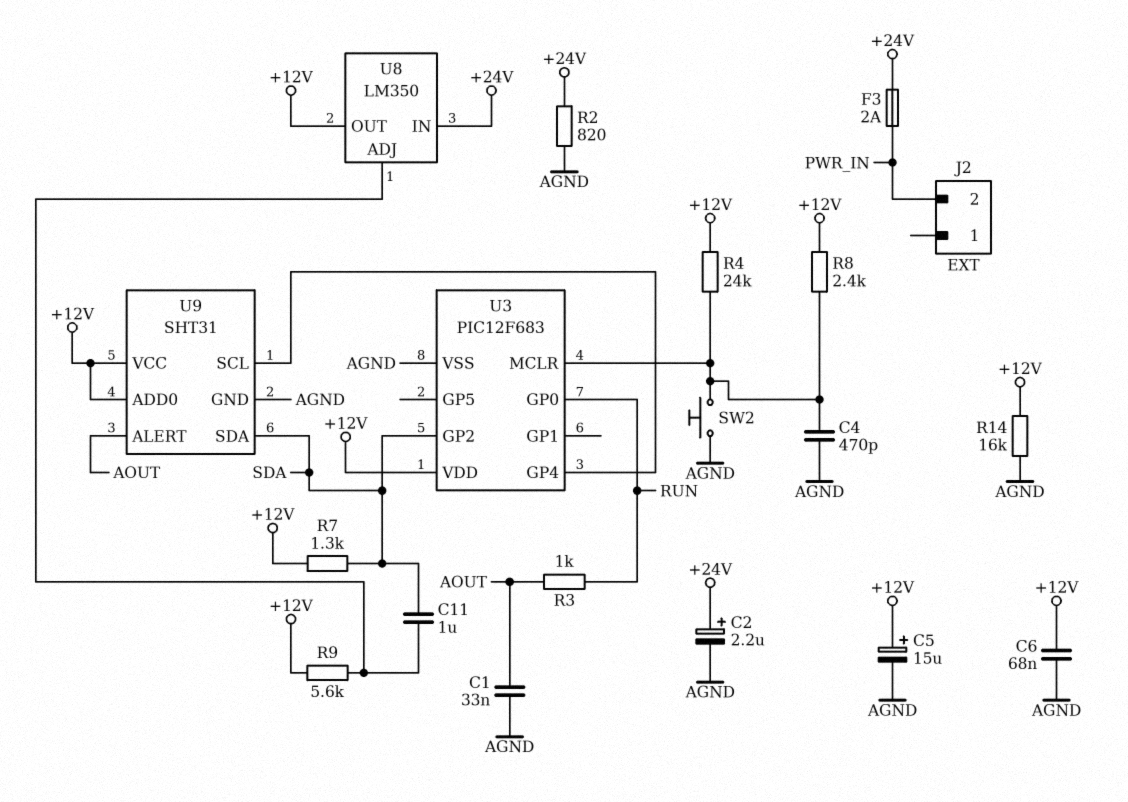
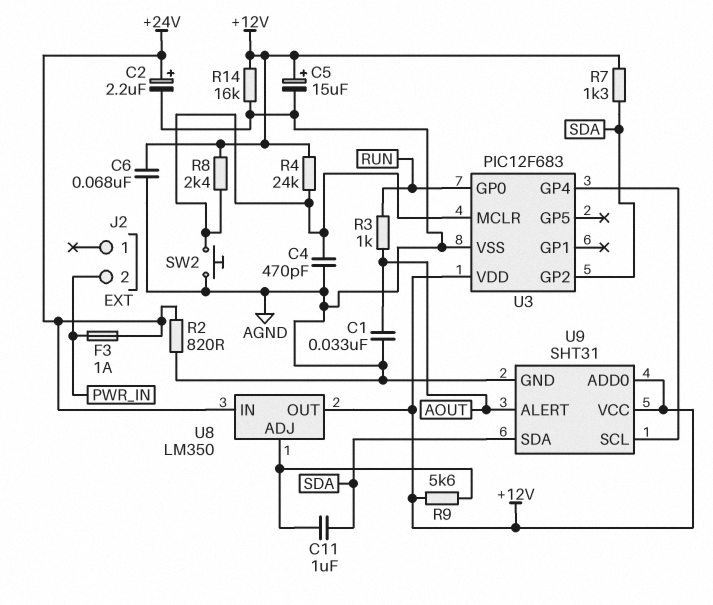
F3: 2A (+24V, PWR_IN) -> 1A (+24V, PWR_IN)

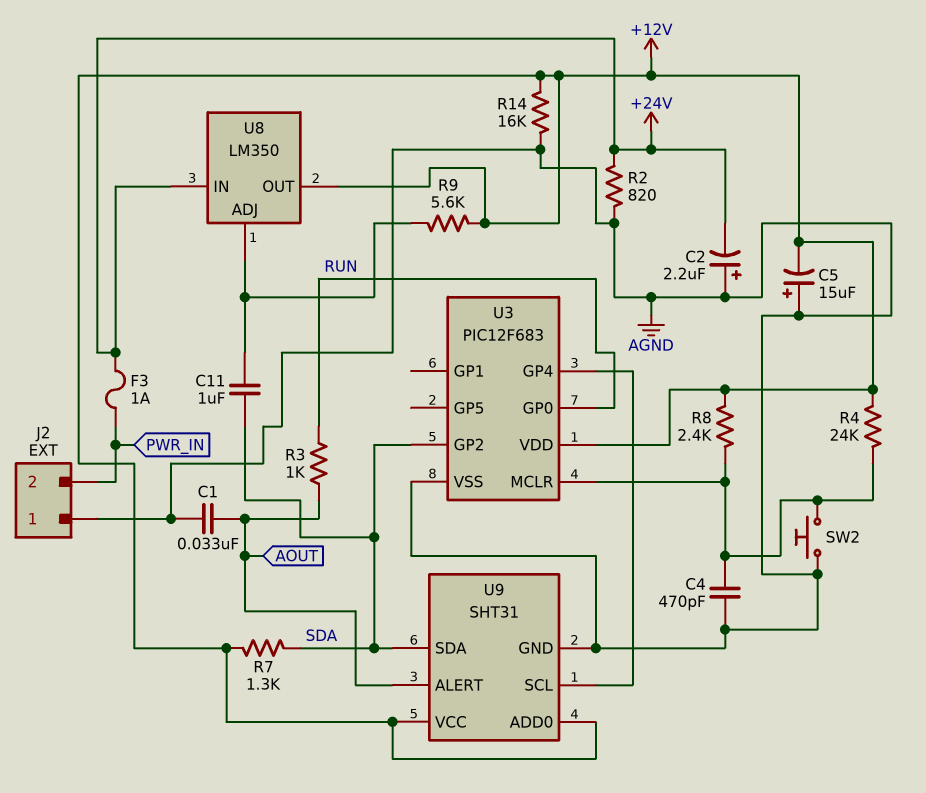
C2: 2.2uF (plus +24V, minus AGND) -> 2.2uF (plus AGND, minus +24V)
C5: 15uF (plus +12V, minus AGND) -> 15uF (plus AGND, minus +12V)
C6: 68nF (+12V, AGND) -> none
J2 pin 1: none -> AGND

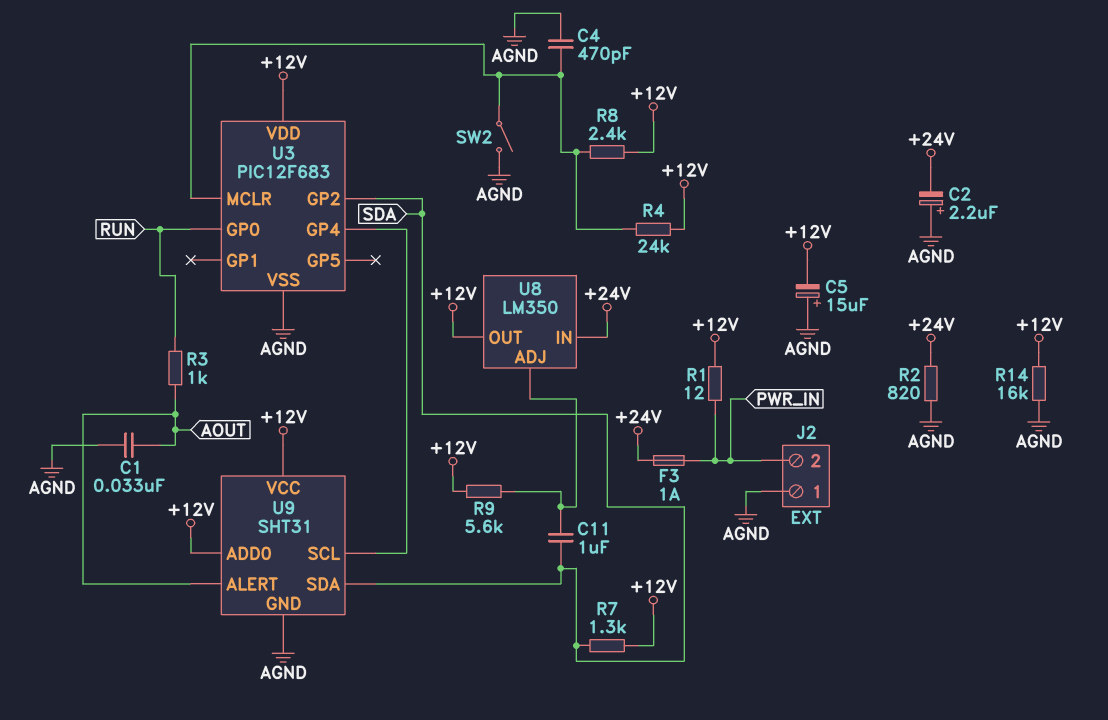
R1: none -> 12 (+12V, PWR_IN)
SW2: button (AGND, U3/MCLR) -> switch (AGND, U3/MCLR)

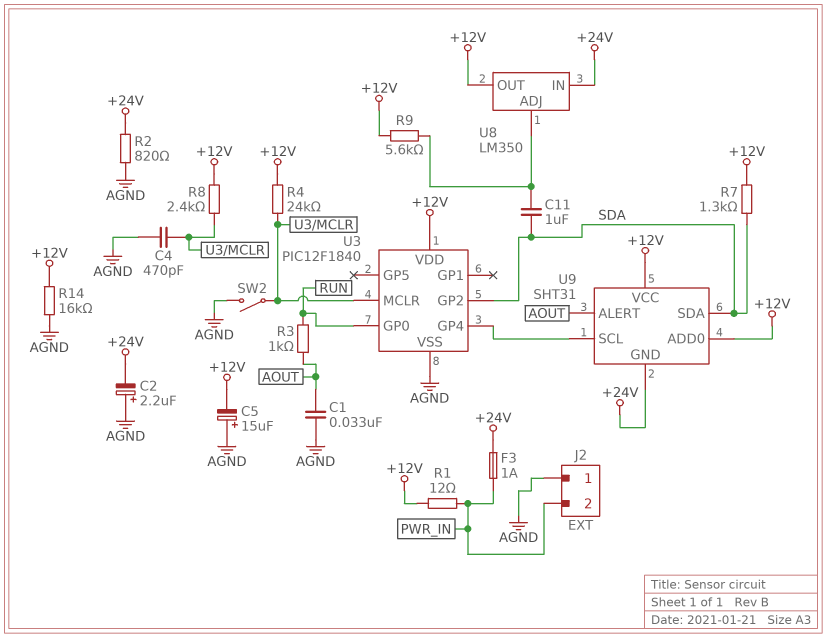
U3: PIC12F683 -> PIC12F1840
U9 pin GND: AGND -> +24V

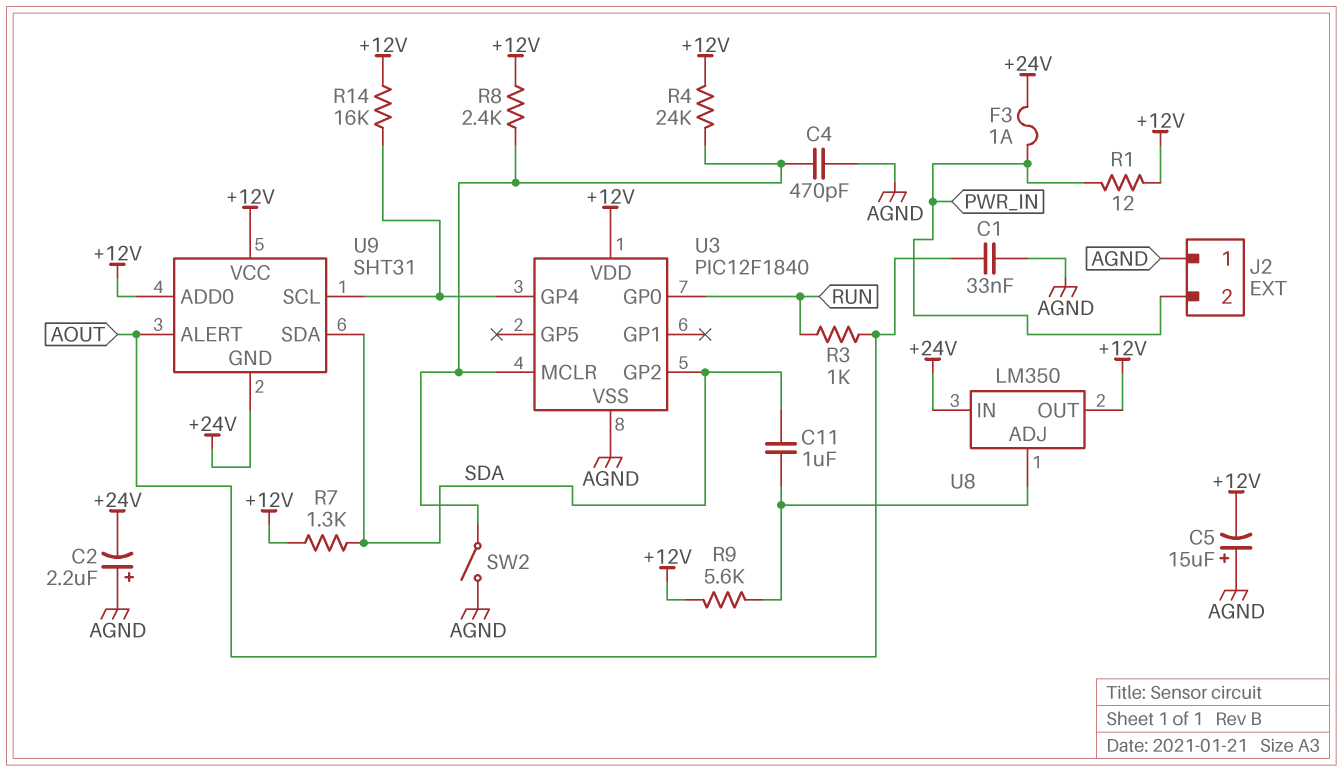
R2: 820 (+24V, AGND) -> none
R14: 16k (+12V, AGND) -> 16k (+12V, U3/GP4)

